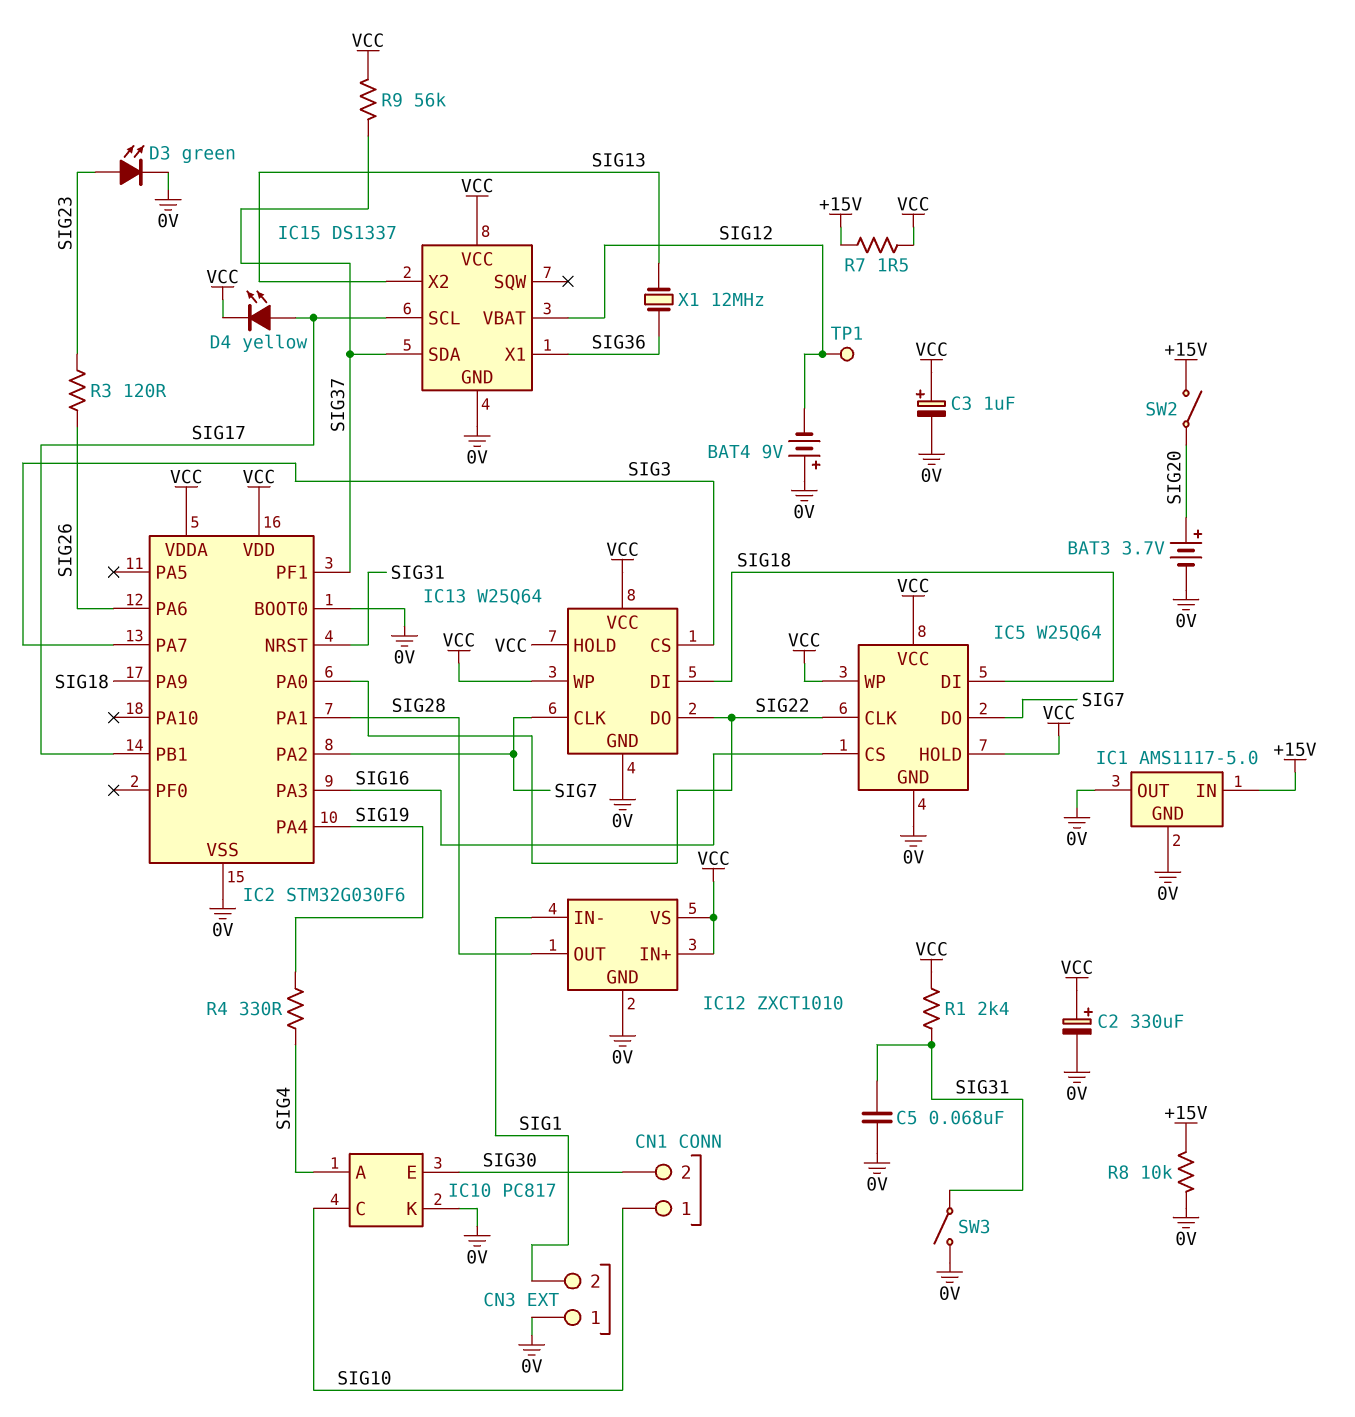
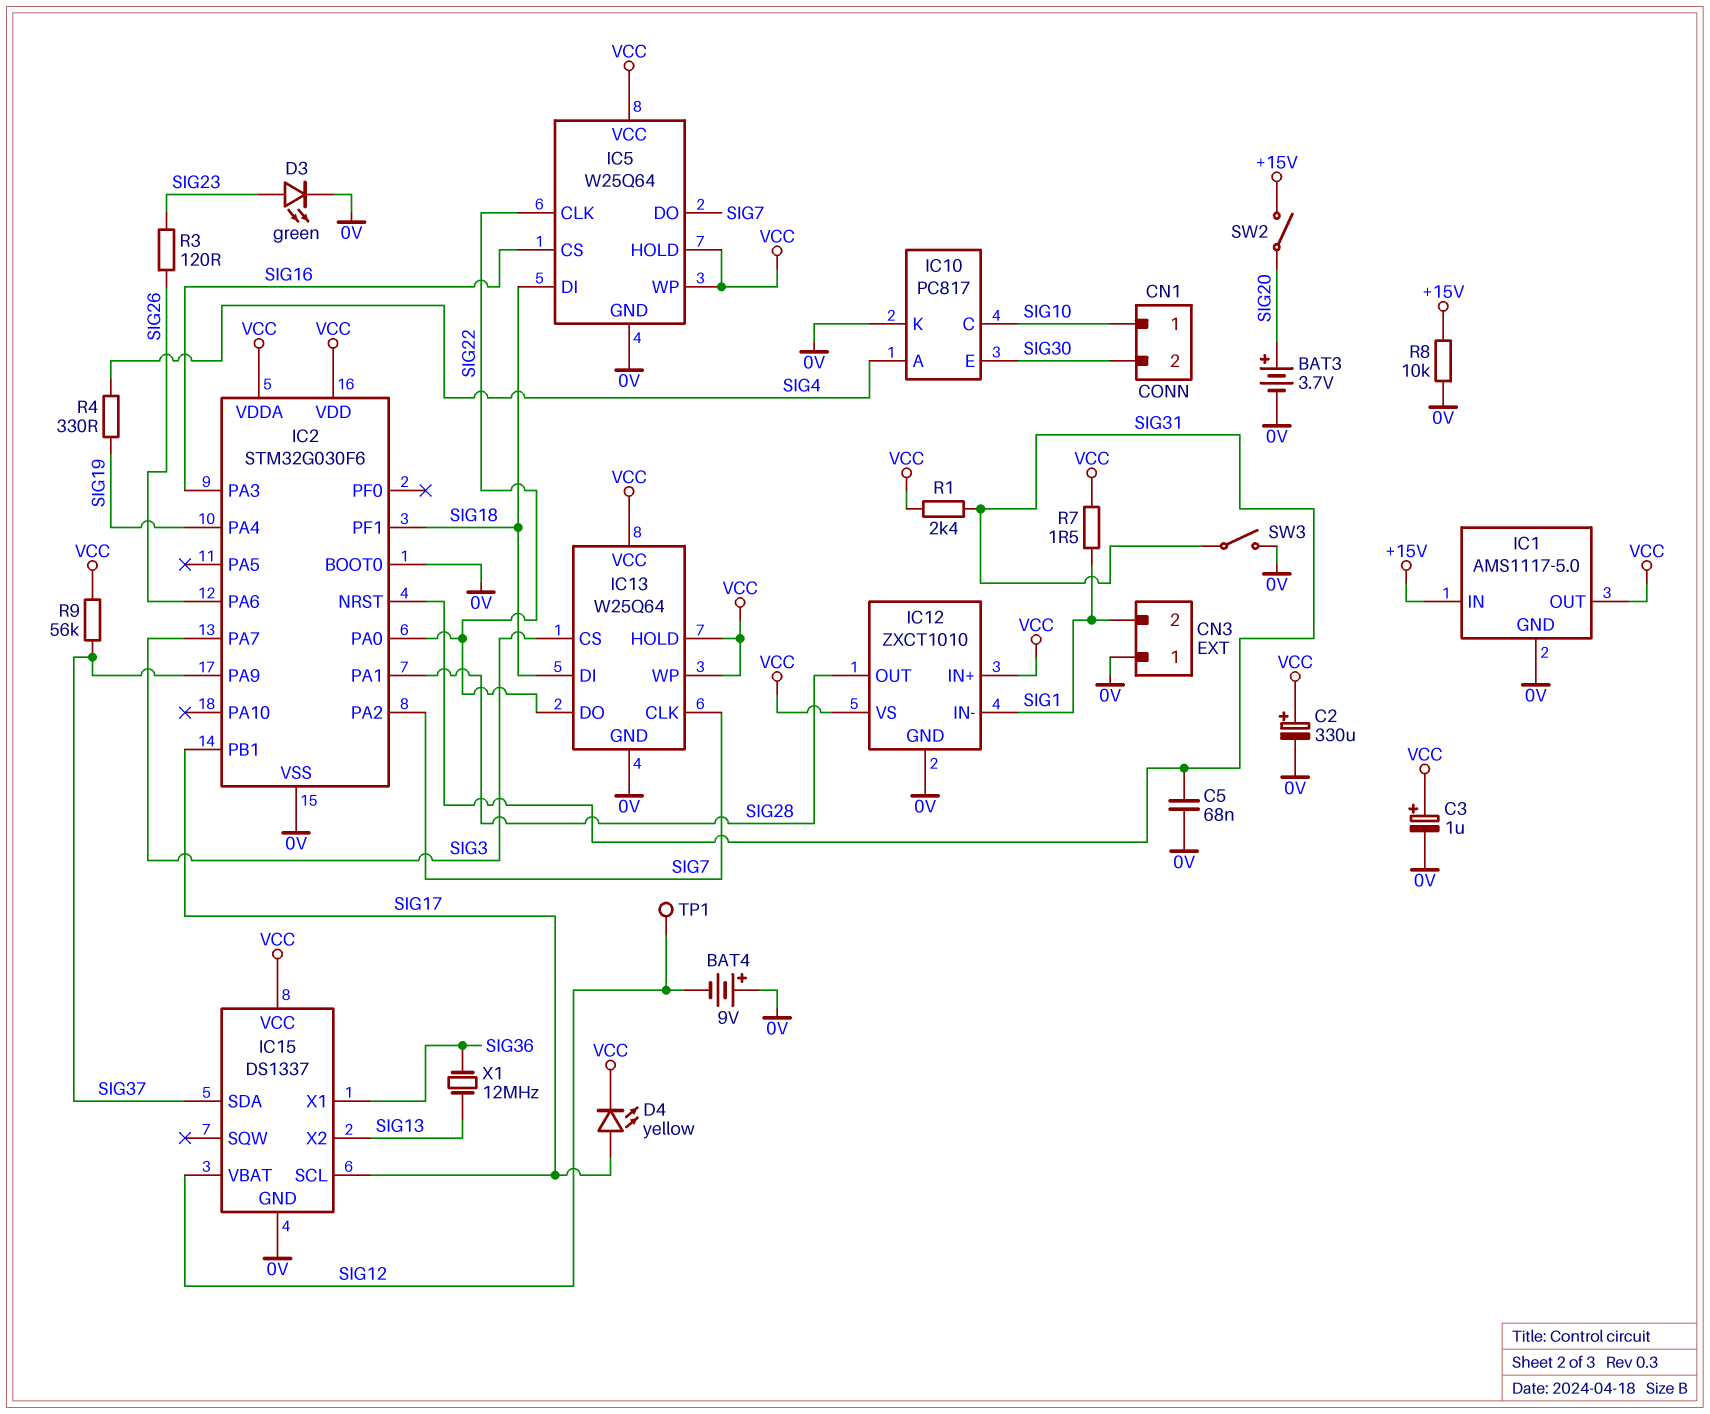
IC1 pin OUT: 0V -> VCC
IC2 pin PA9: SIG18 -> SIG37
IC2 pin PF1: SIG37 -> SIG18
R7: 1.5 (+15V, VCC) -> 1.5 (SIG1, VCC)

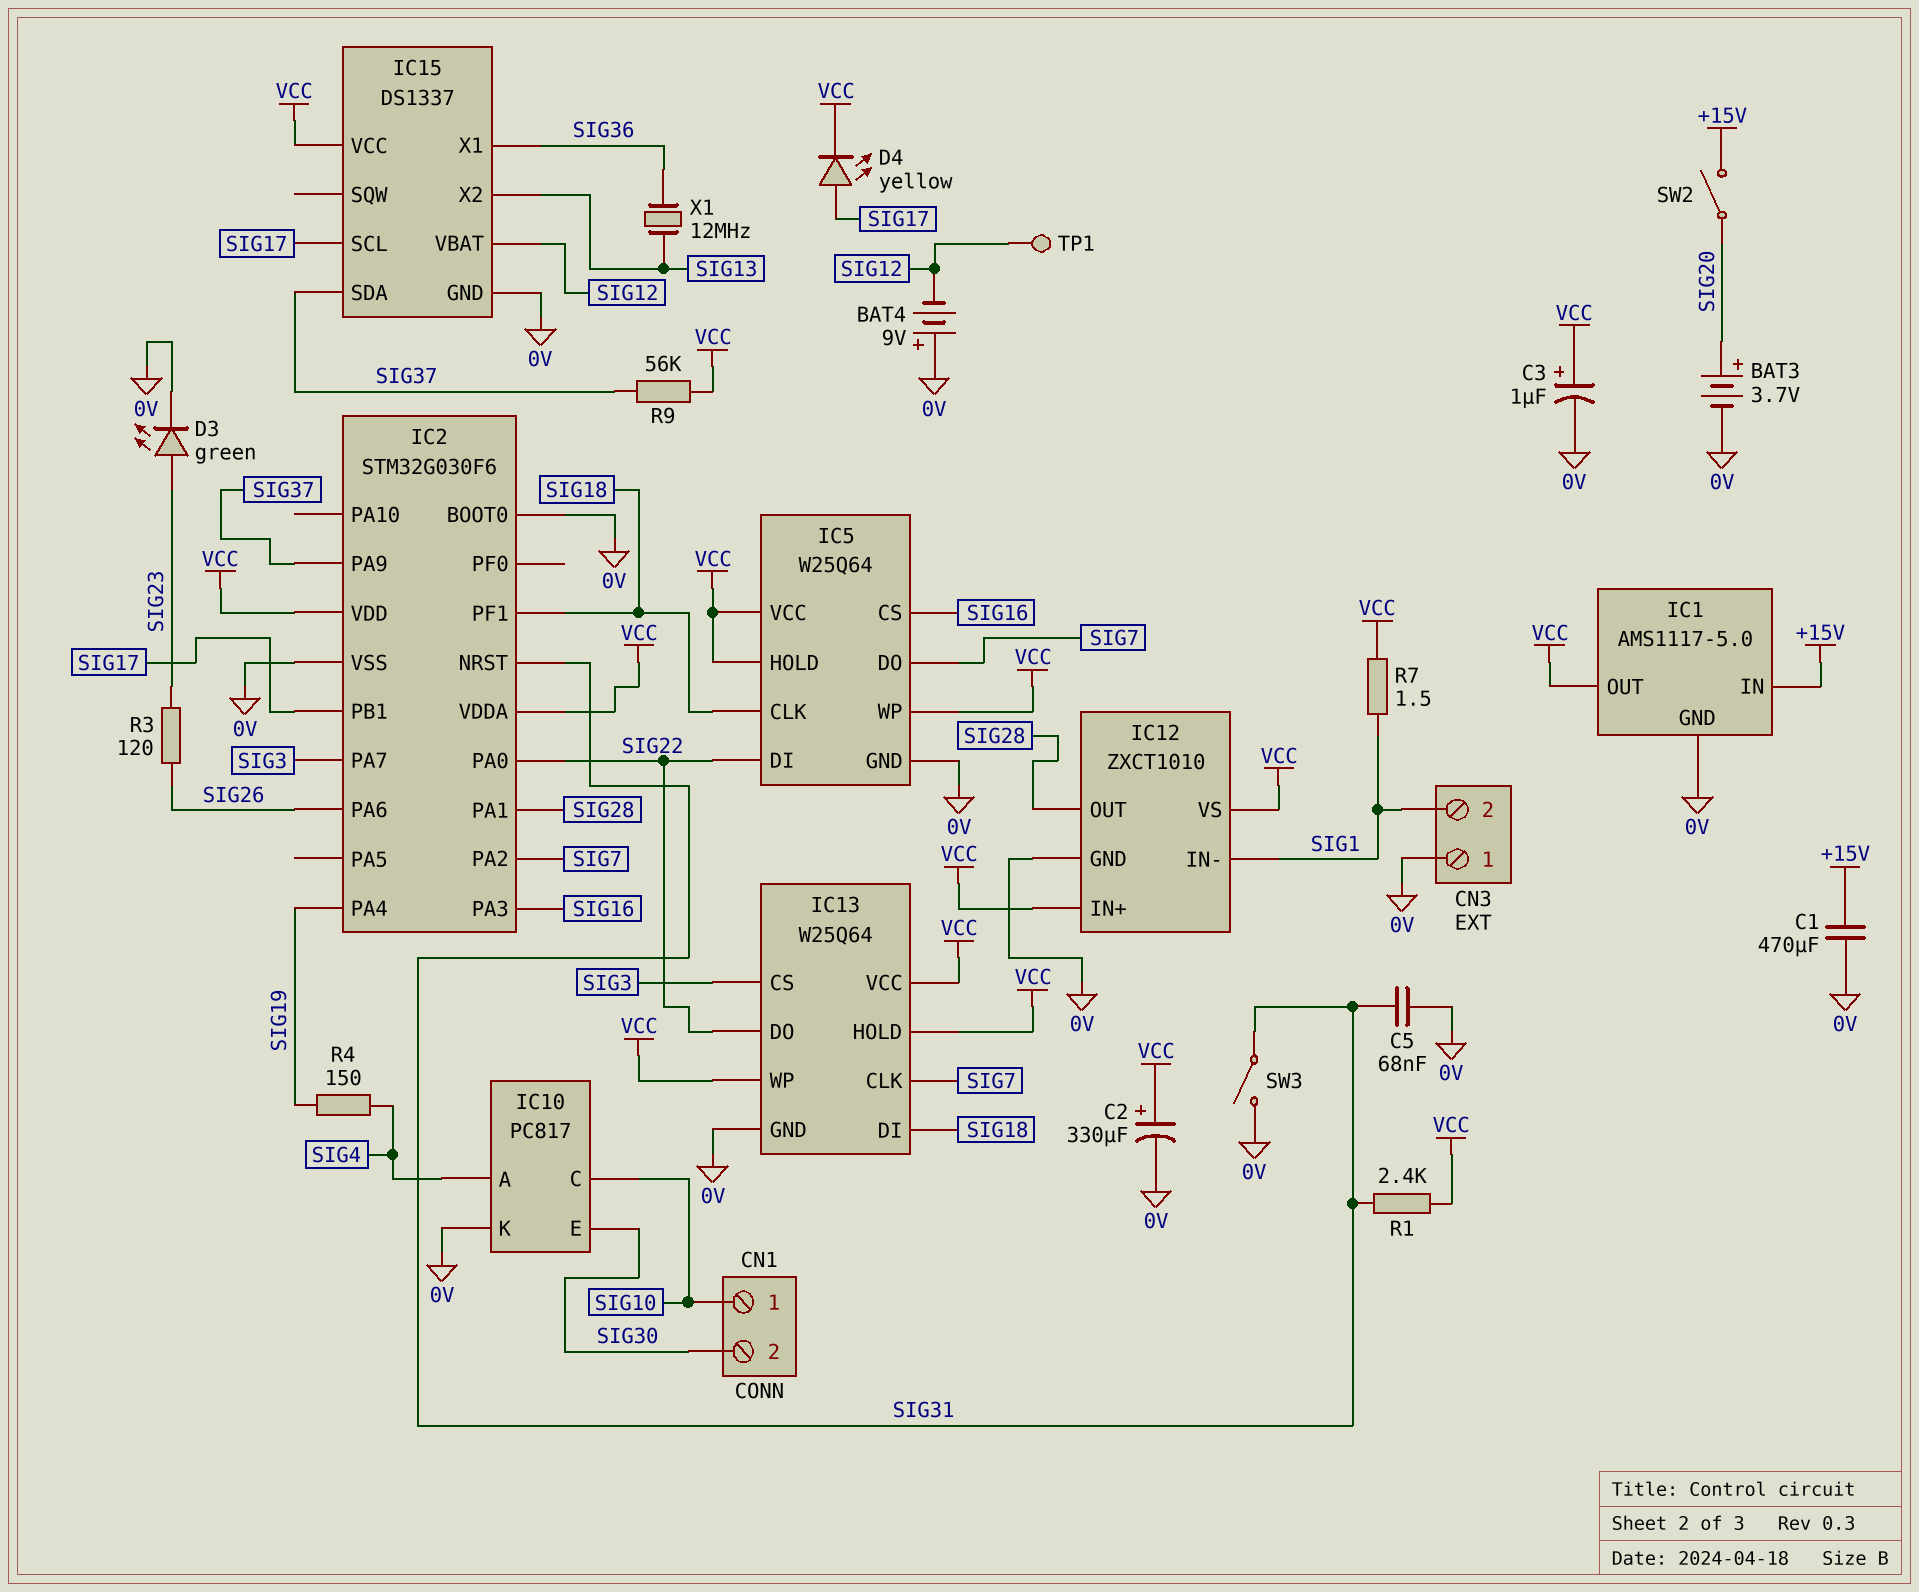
C1: none -> 470uF (+15V, 0V)
IC5 pin CLK: SIG22 -> SIG18
IC5 pin DI: SIG18 -> SIG22
R4: 330 (SIG4, SIG19) -> 150 (SIG4, SIG19)
R8: 10k (+15V, 0V) -> none

